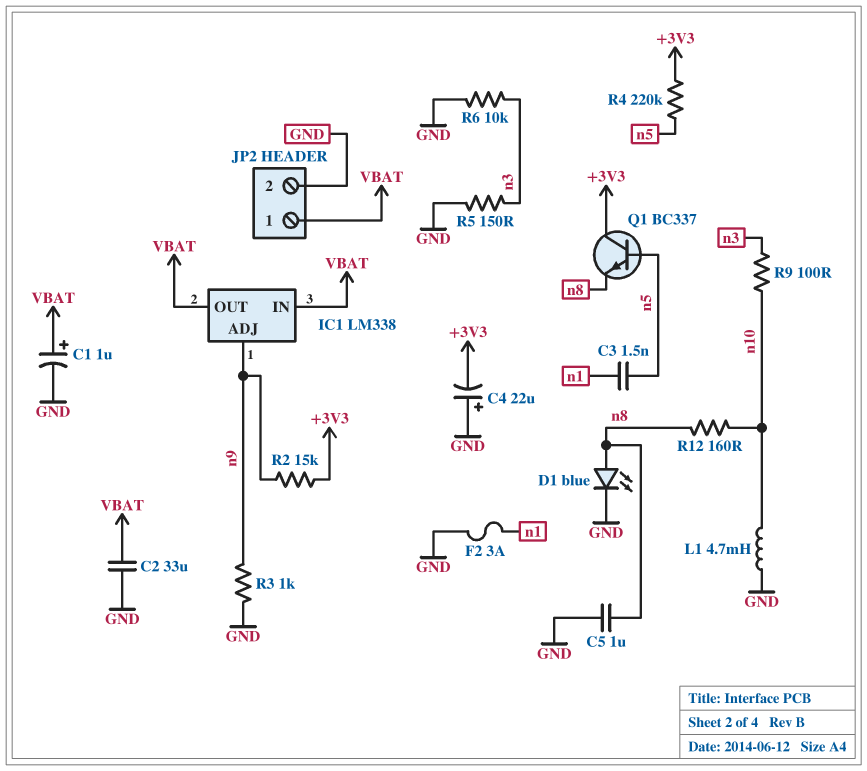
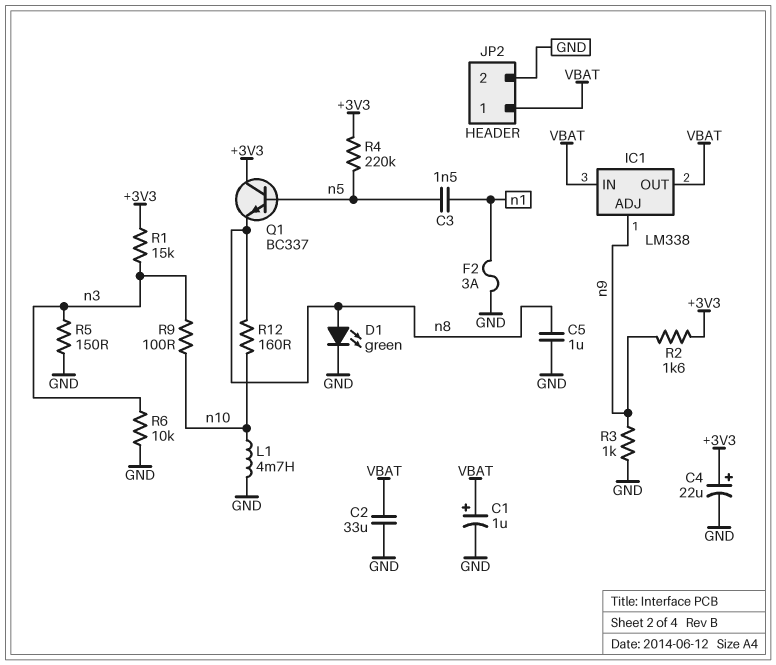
C4: 22uF (plus GND, minus +3V3) -> 22uF (plus +3V3, minus GND)
D1: LED blue (A n8, K GND) -> LED green (A n8, K GND)
R1: none -> 15k (+3V3, n3)
R2: 15k (+3V3, n9) -> 1.6k (+3V3, n9)

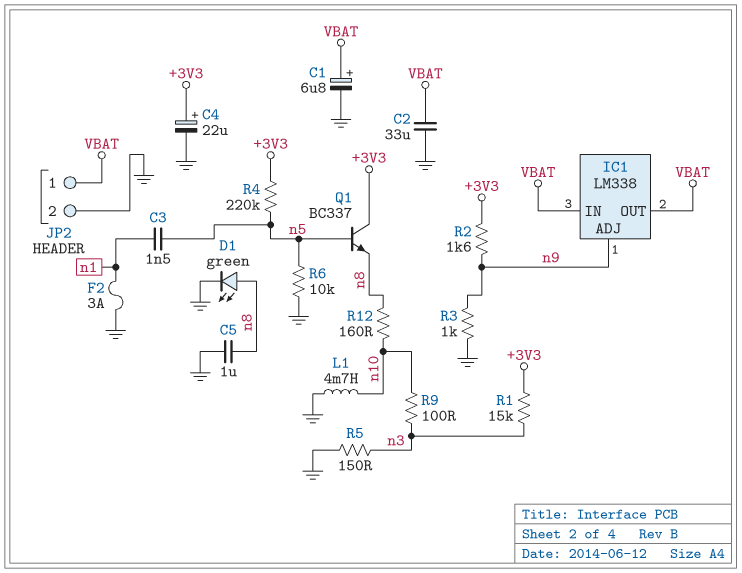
C1: 1uF (plus VBAT, minus GND) -> 6.8uF (plus VBAT, minus GND)
R6: 10k (GND, n3) -> 10k (GND, n5)

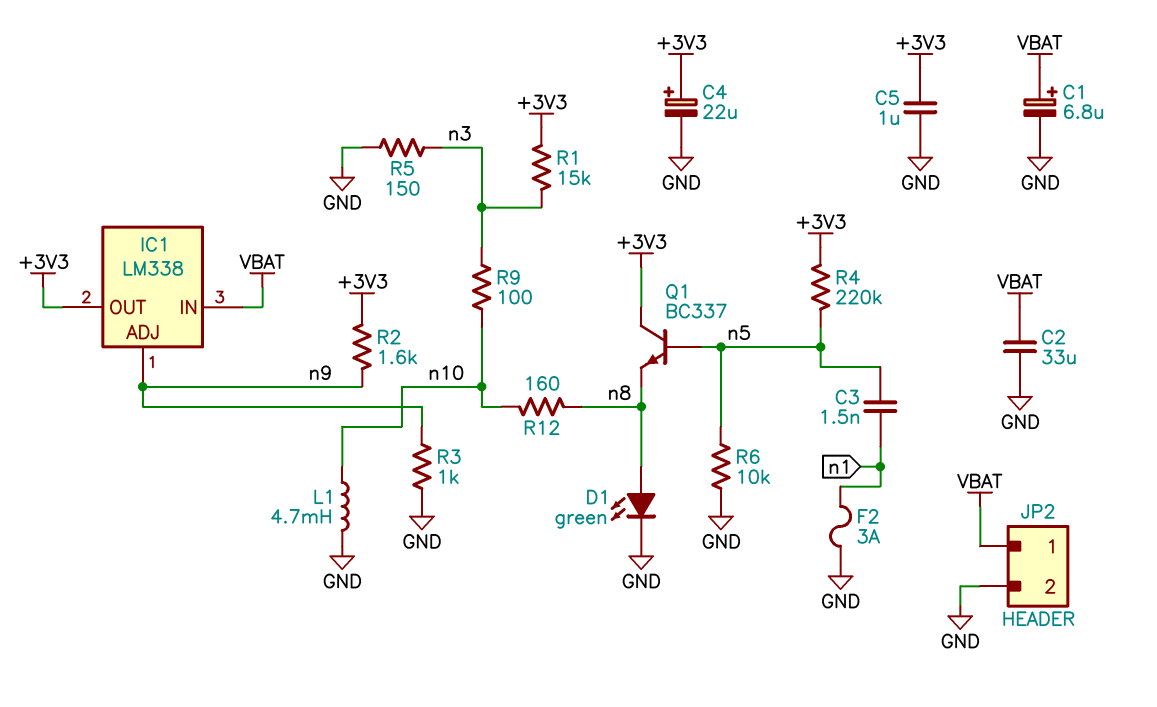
C5: 1uF (GND, n8) -> 1uF (+3V3, GND)
IC1 pin OUT: VBAT -> +3V3

